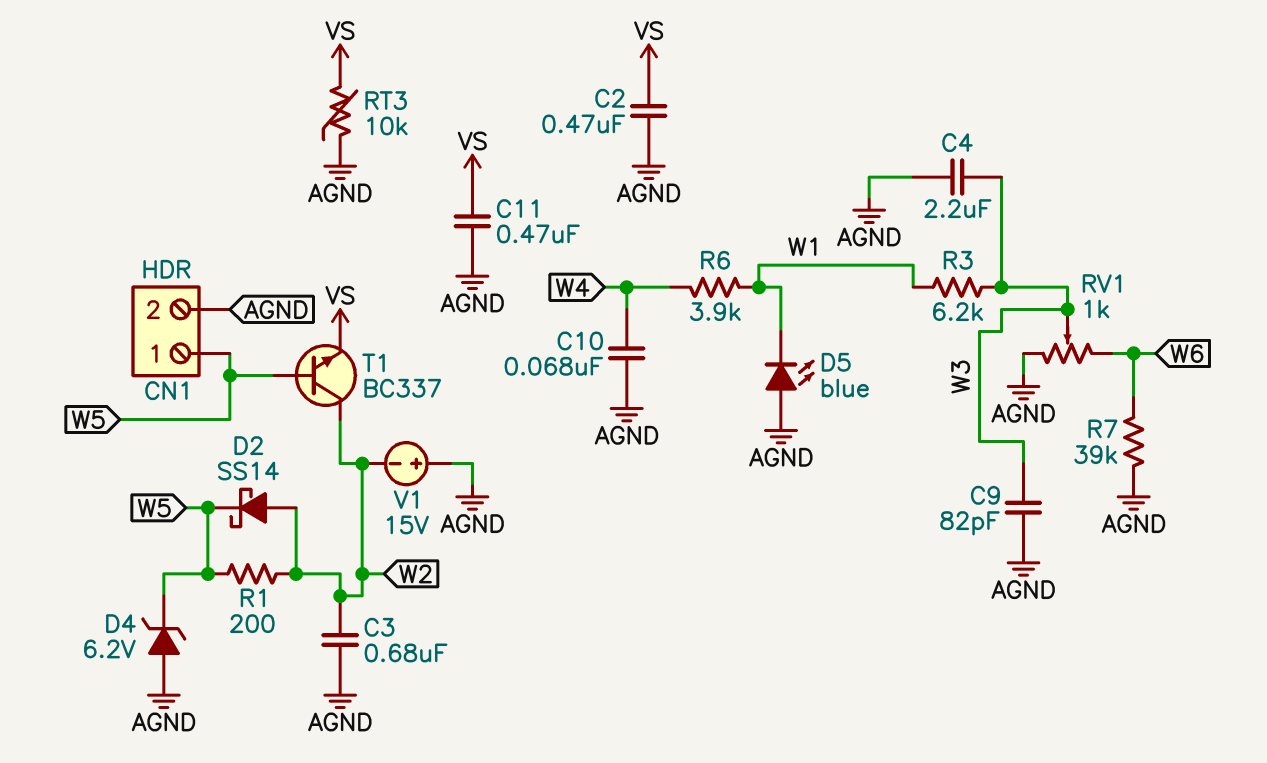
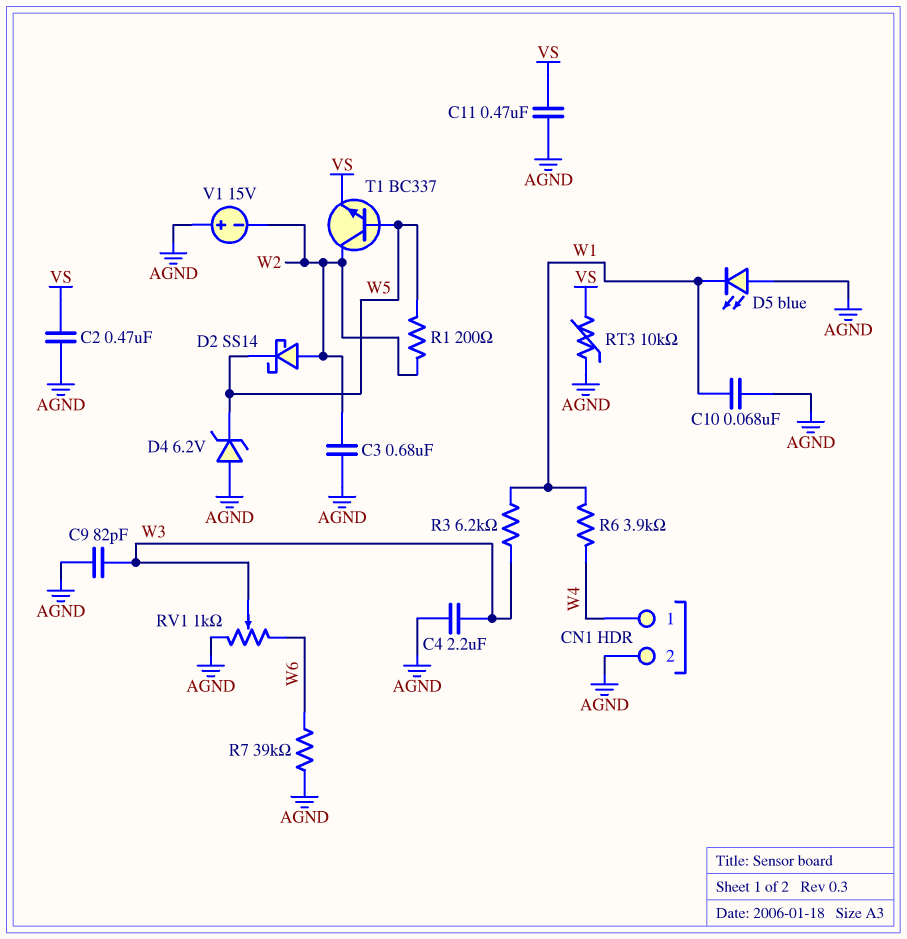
C10: 68nF (AGND, W4) -> 68nF (AGND, W1)
CN1 pin 1: W5 -> W4

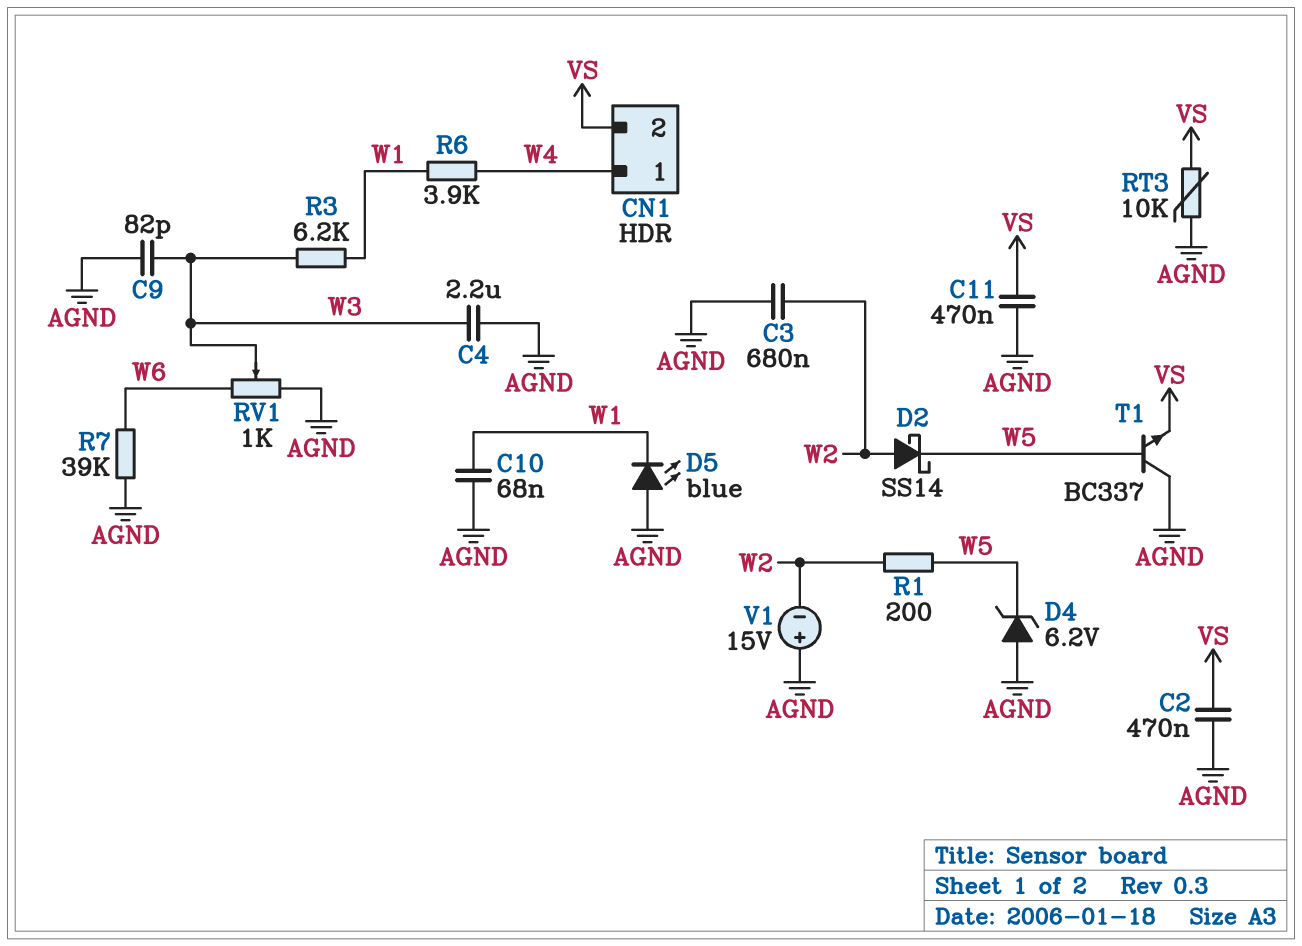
CN1 pin 2: AGND -> VS
T1: NPN BC337 (B W5, C W2, E VS) -> NPN BC337 (B W5, C AGND, E VS)

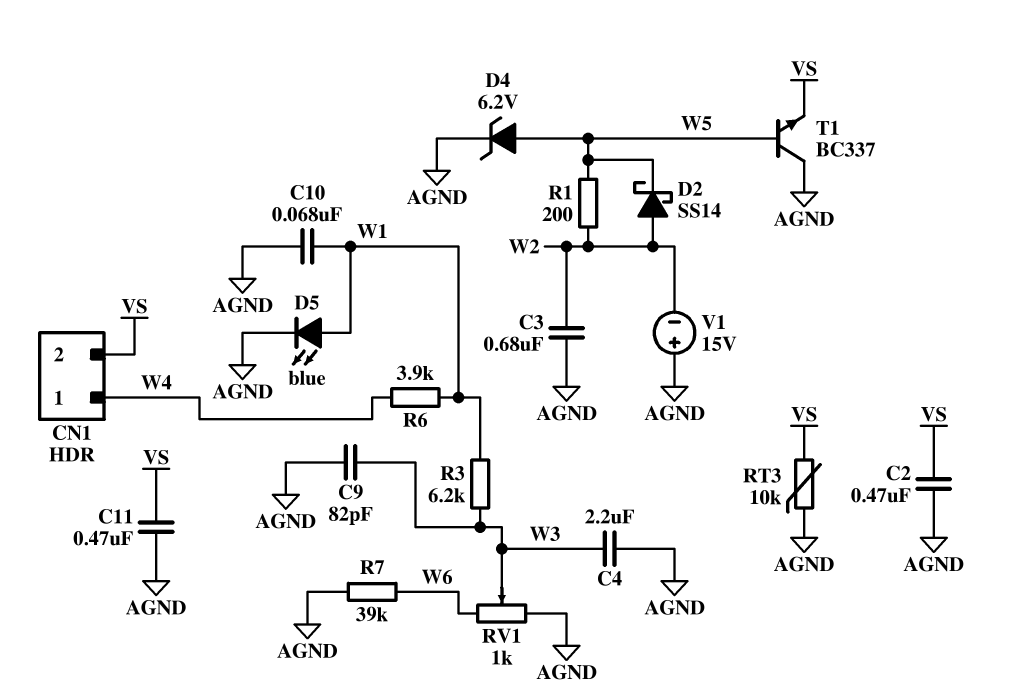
D4: zener 6.2V (A AGND, K W5) -> zener 6.2V (A W5, K AGND)
D5: LED blue (A AGND, K W1) -> LED blue (A W1, K AGND)

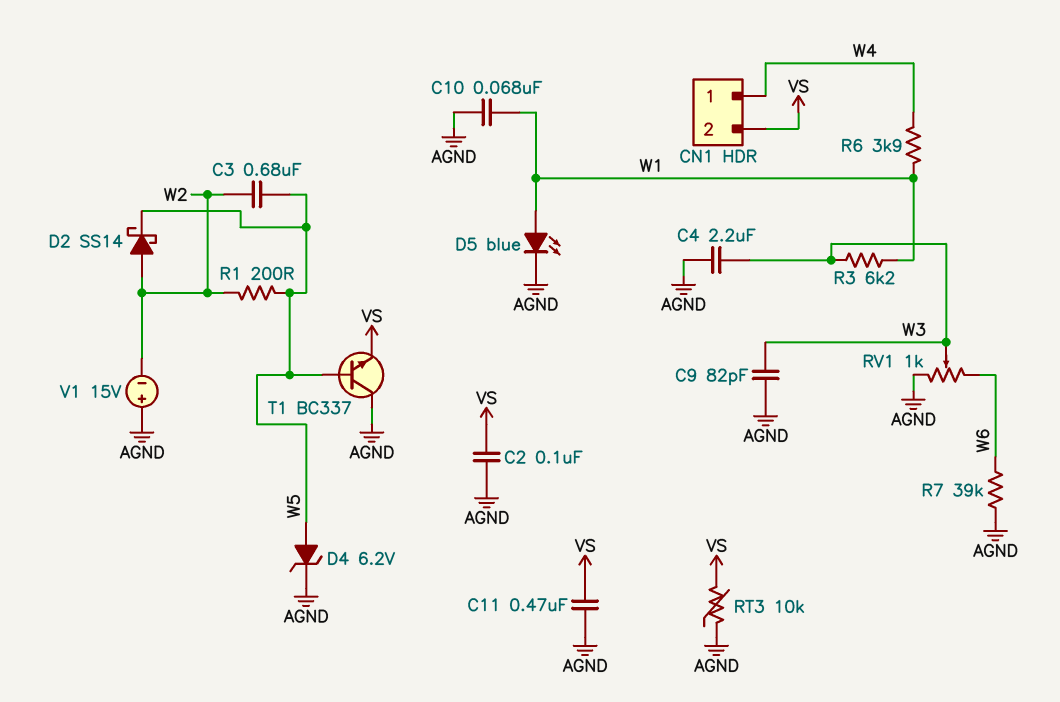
C2: 470nF (AGND, VS) -> 100nF (AGND, VS)
C3: 680nF (AGND, W2) -> 680nF (W2, W5)

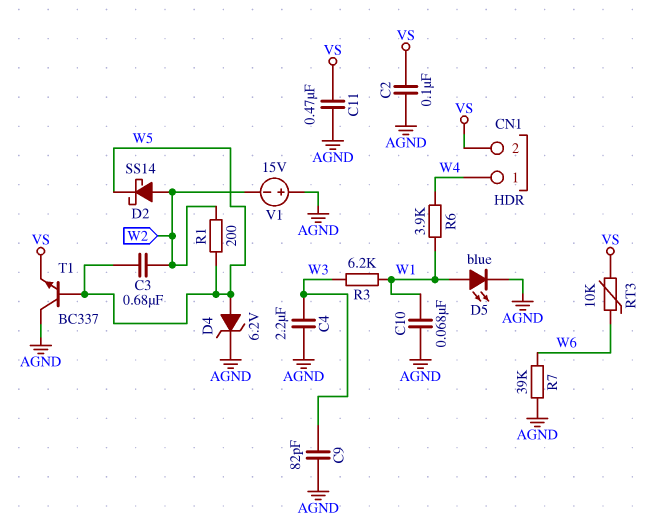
RT3: 10k (AGND, VS) -> 10k (VS, W6)
RV1: 1k (AGND, W6, wiper W3) -> none

